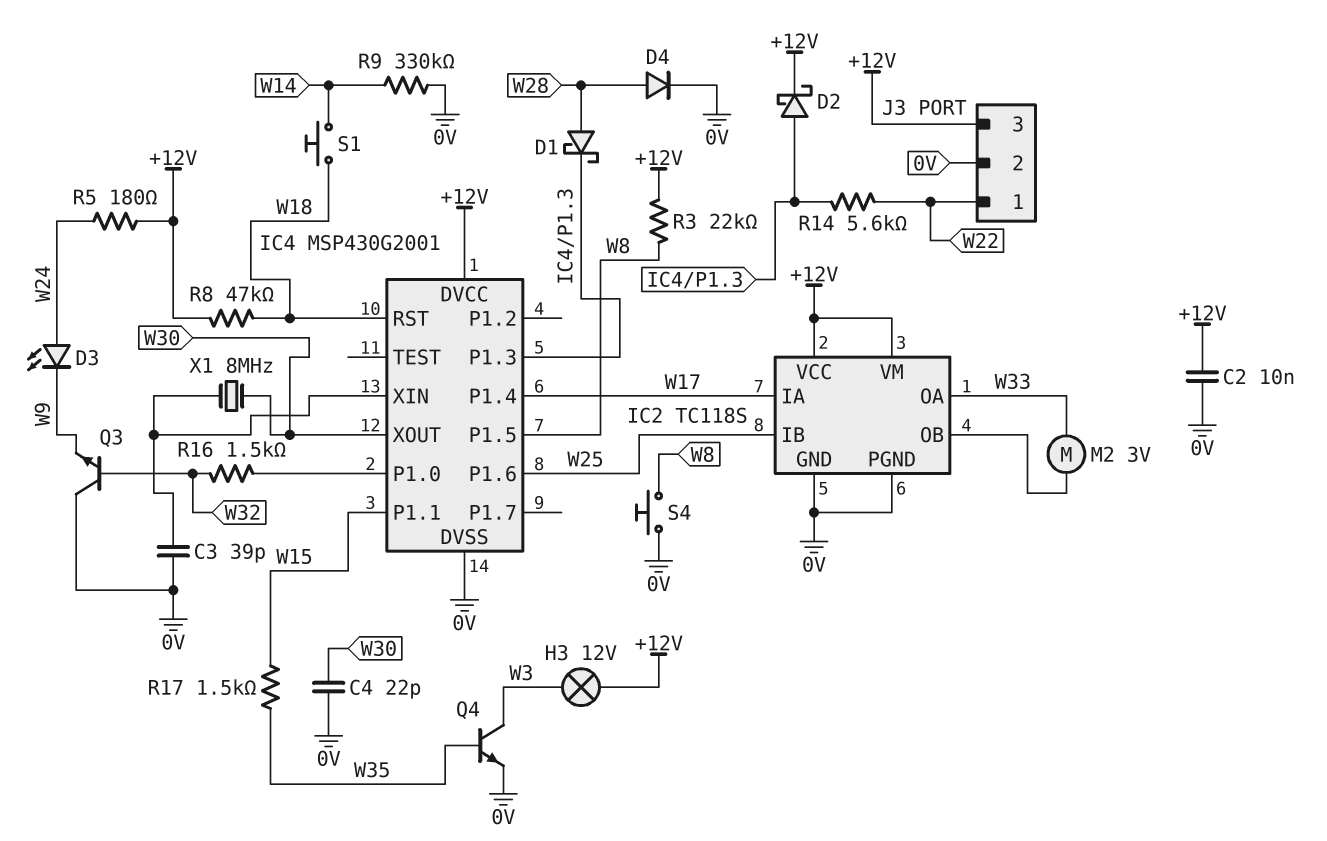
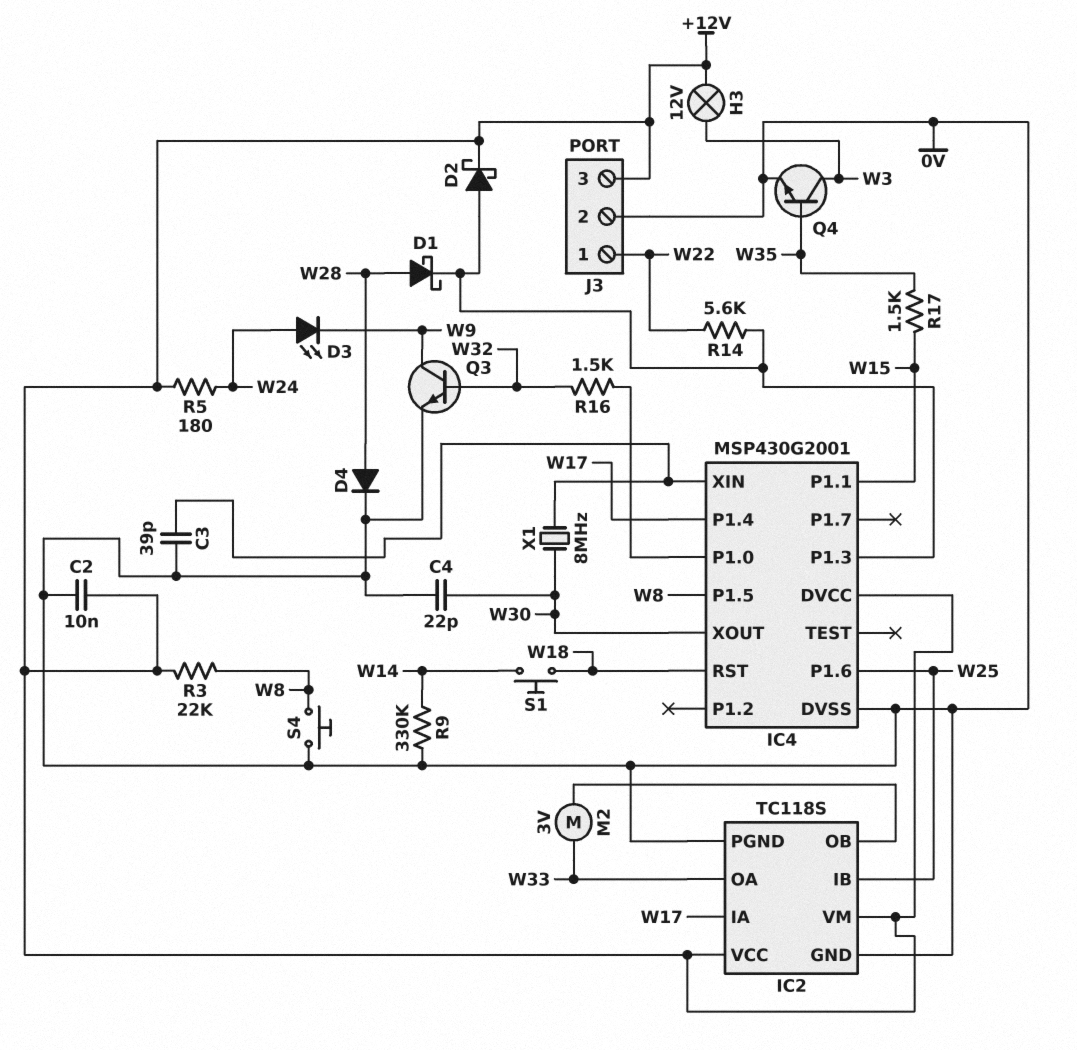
Q3: NPN (B W32, C 0V, E W9) -> NPN (B W32, C W9, E 0V)
R8: 47k (+12V, W18) -> none

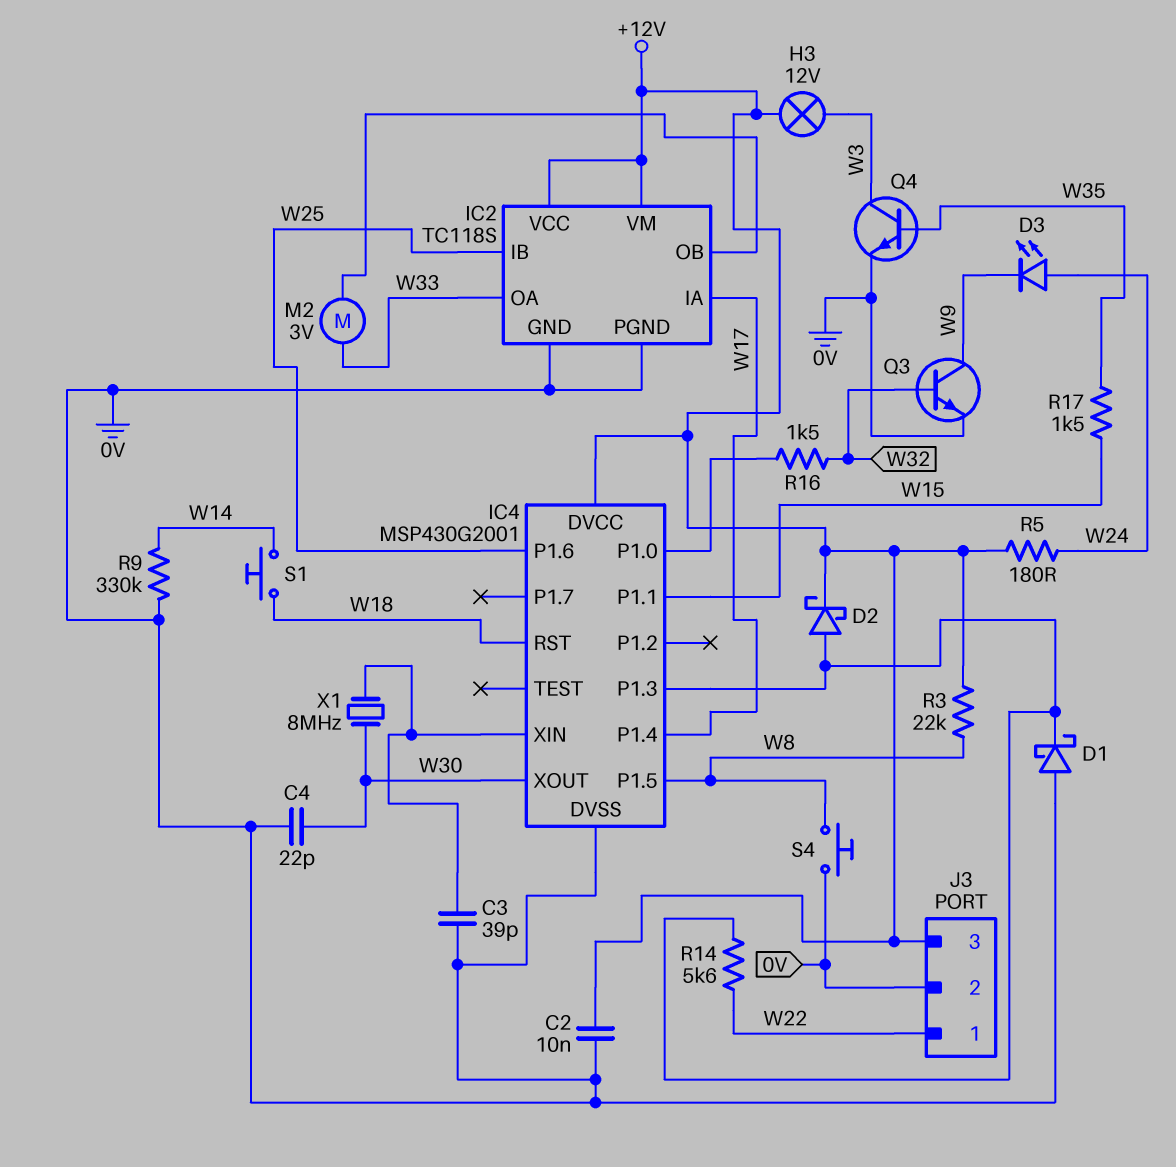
D1: schottky (A W28, K IC4/P1.3) -> schottky (A 0V, K IC4/P1.3)
D4: diode (A W28, K 0V) -> none

